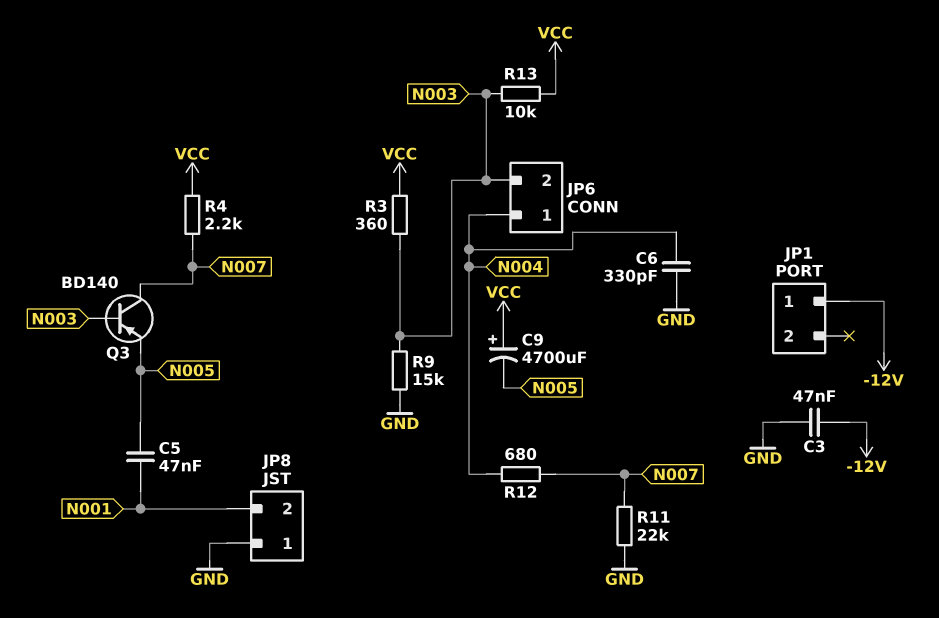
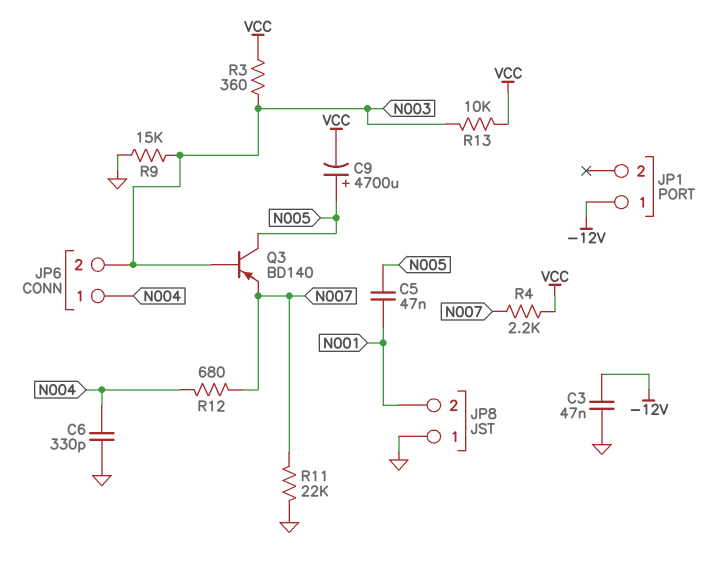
C9: 4700uF (plus VCC, minus N005) -> 4700uF (plus N005, minus VCC)
Q3: PNP BD140 (B N003, C N007, E N005) -> PNP BD140 (B N003, C N005, E N007)

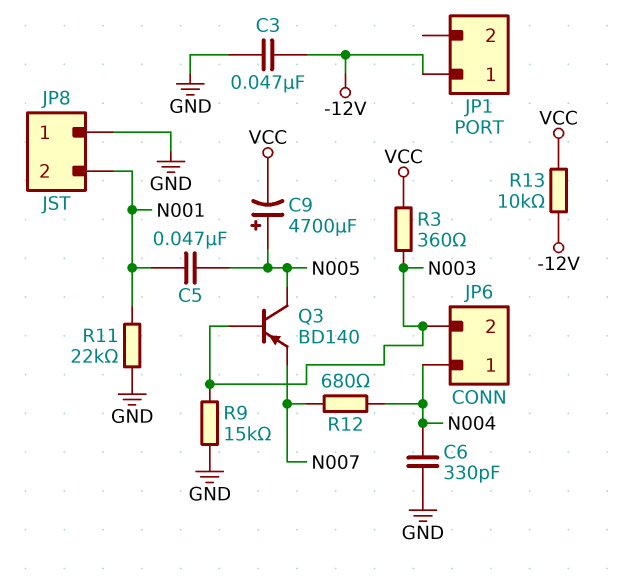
R4: 2.2k (N007, VCC) -> none
R11: 22k (GND, N007) -> 22k (GND, N001)
R13: 10k (N003, VCC) -> 10k (-12V, VCC)

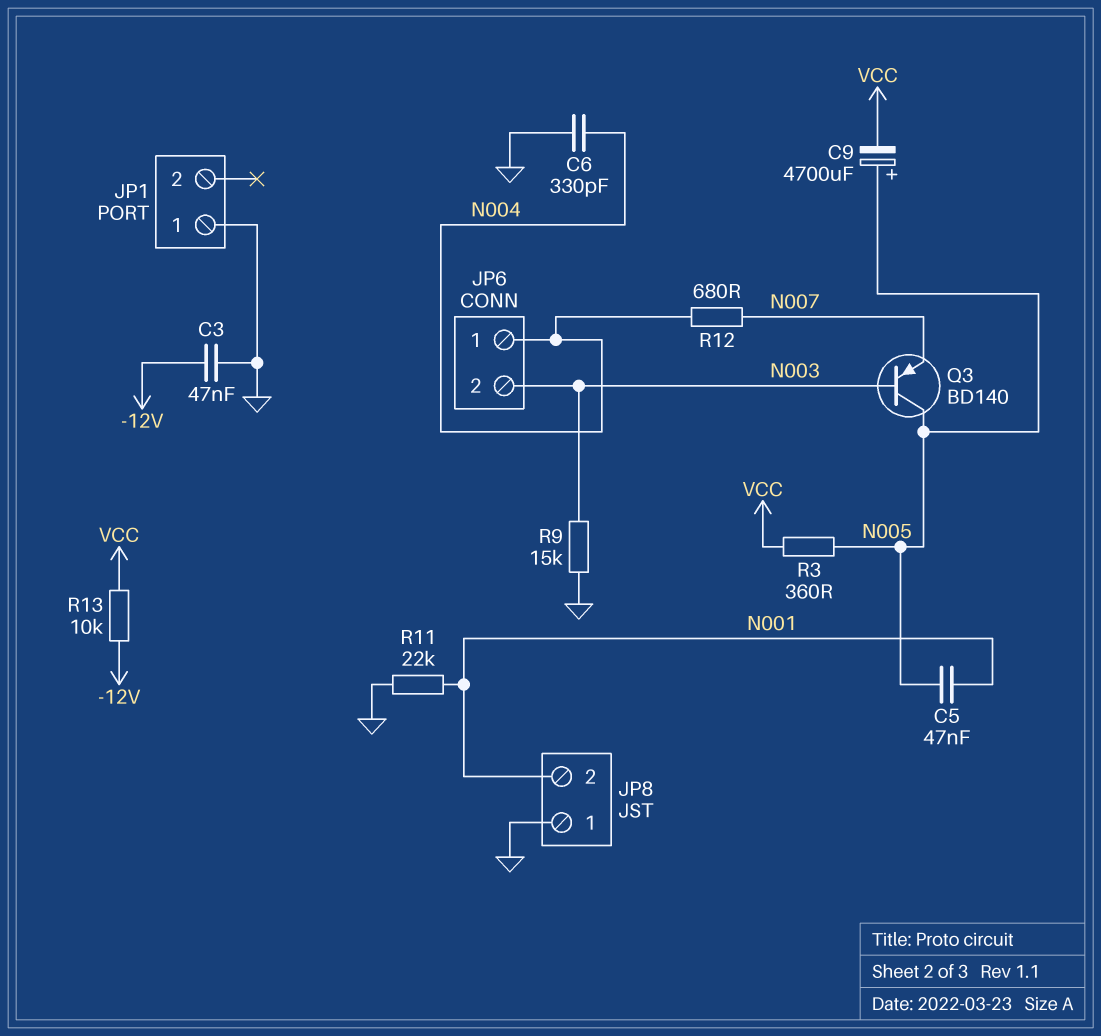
JP1 pin 1: -12V -> GND
R3: 360 (N003, VCC) -> 360 (N005, VCC)

